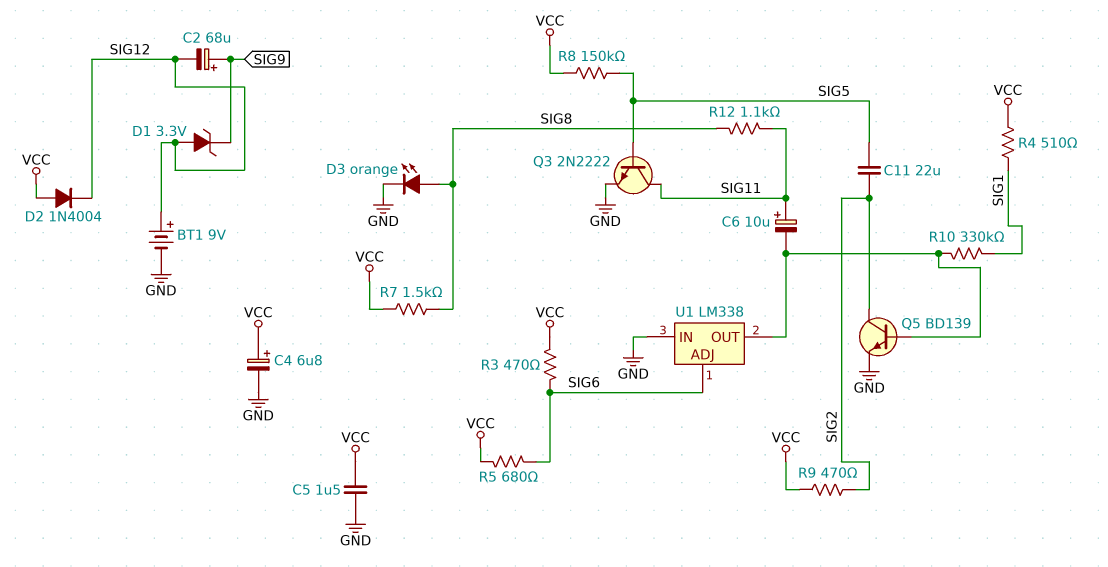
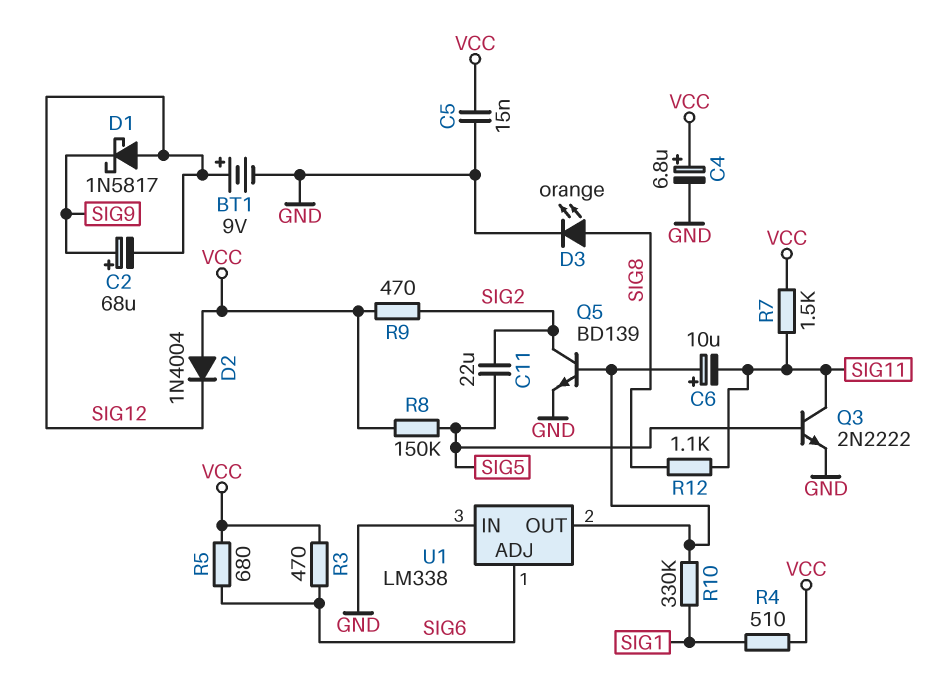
C5: 1.5uF (GND, VCC) -> 15nF (GND, VCC)
C6: 10uF (plus SIG11, minus U1/OUT) -> 10uF (plus U1/OUT, minus SIG11)
D1: zener 3.3V (A SIG12, K SIG9) -> schottky 1N5817 (A SIG12, K SIG9)
R7: 1.5k (SIG8, VCC) -> 1.5k (SIG11, VCC)

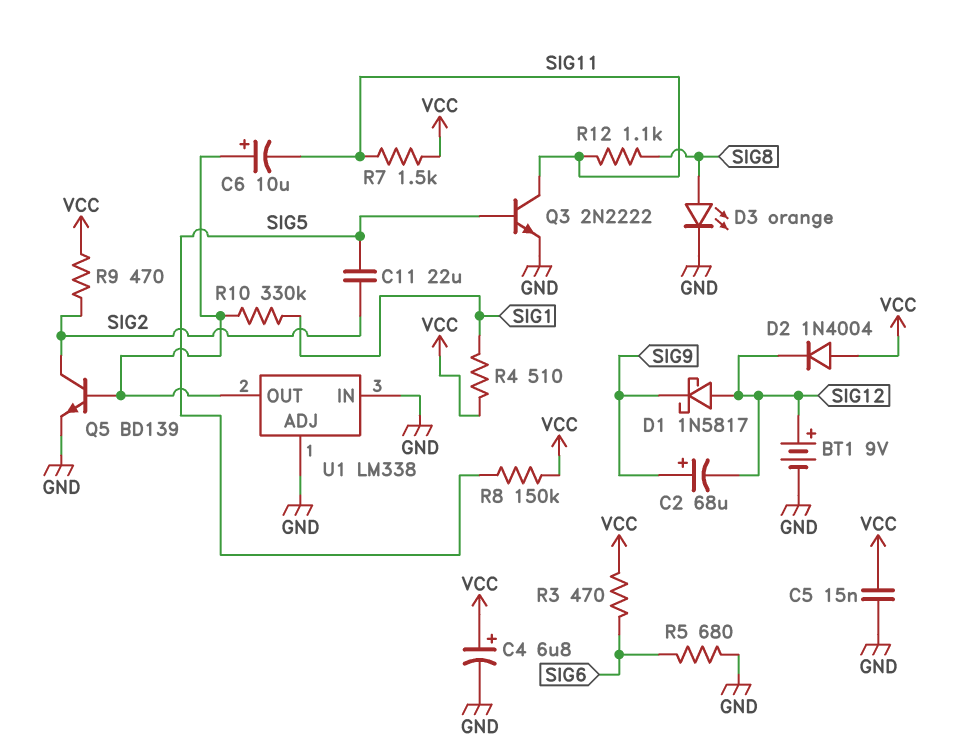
R5: 680 (SIG6, VCC) -> 680 (GND, SIG6)
U1 pin ADJ: SIG6 -> GND

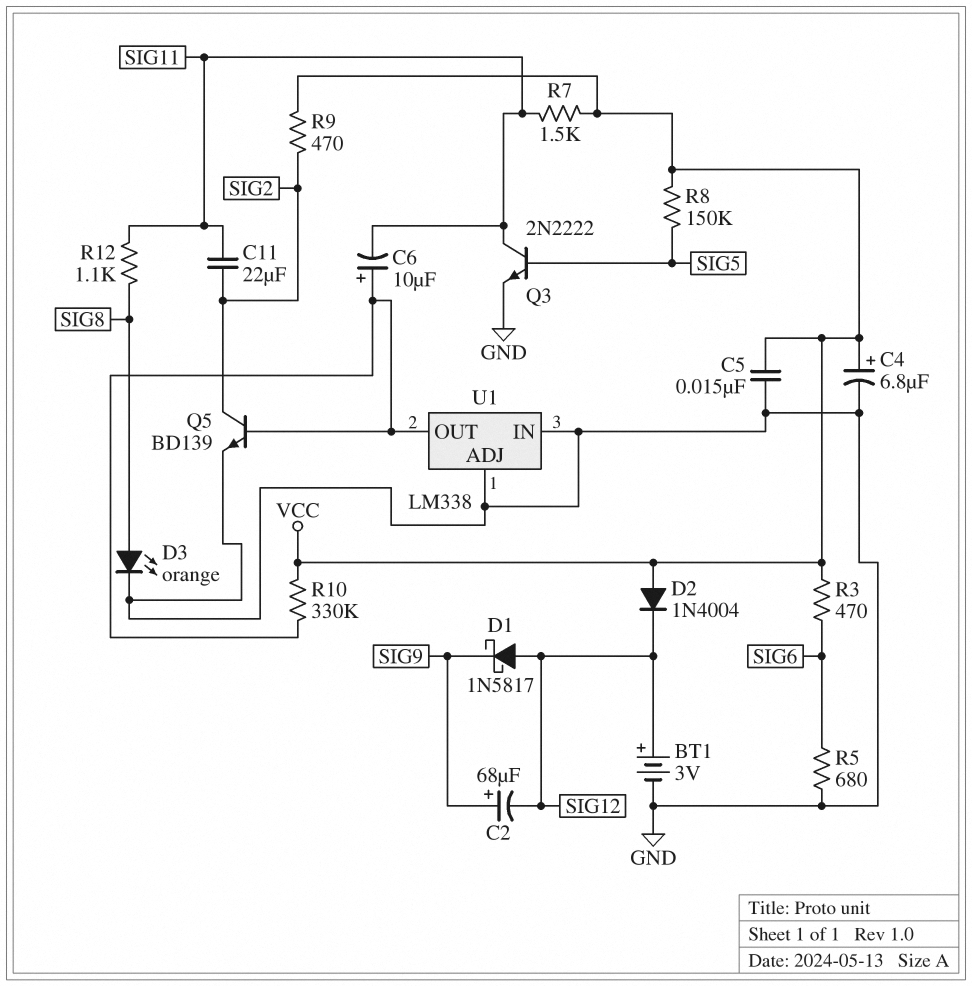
BT1: 9V (plus SIG12, minus GND) -> 3V (plus SIG12, minus GND)
C11: 22uF (SIG2, SIG5) -> 22uF (SIG2, SIG11)
R4: 510 (SIG1, VCC) -> none
R10: 330k (SIG1, U1/OUT) -> 330k (U1/OUT, VCC)

